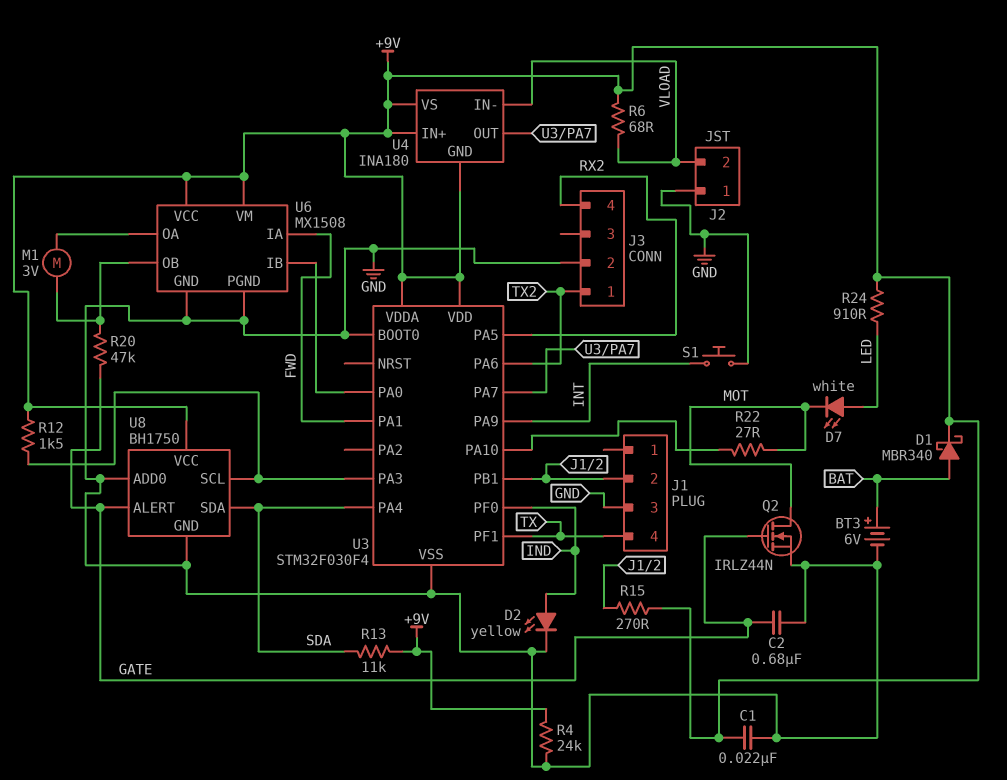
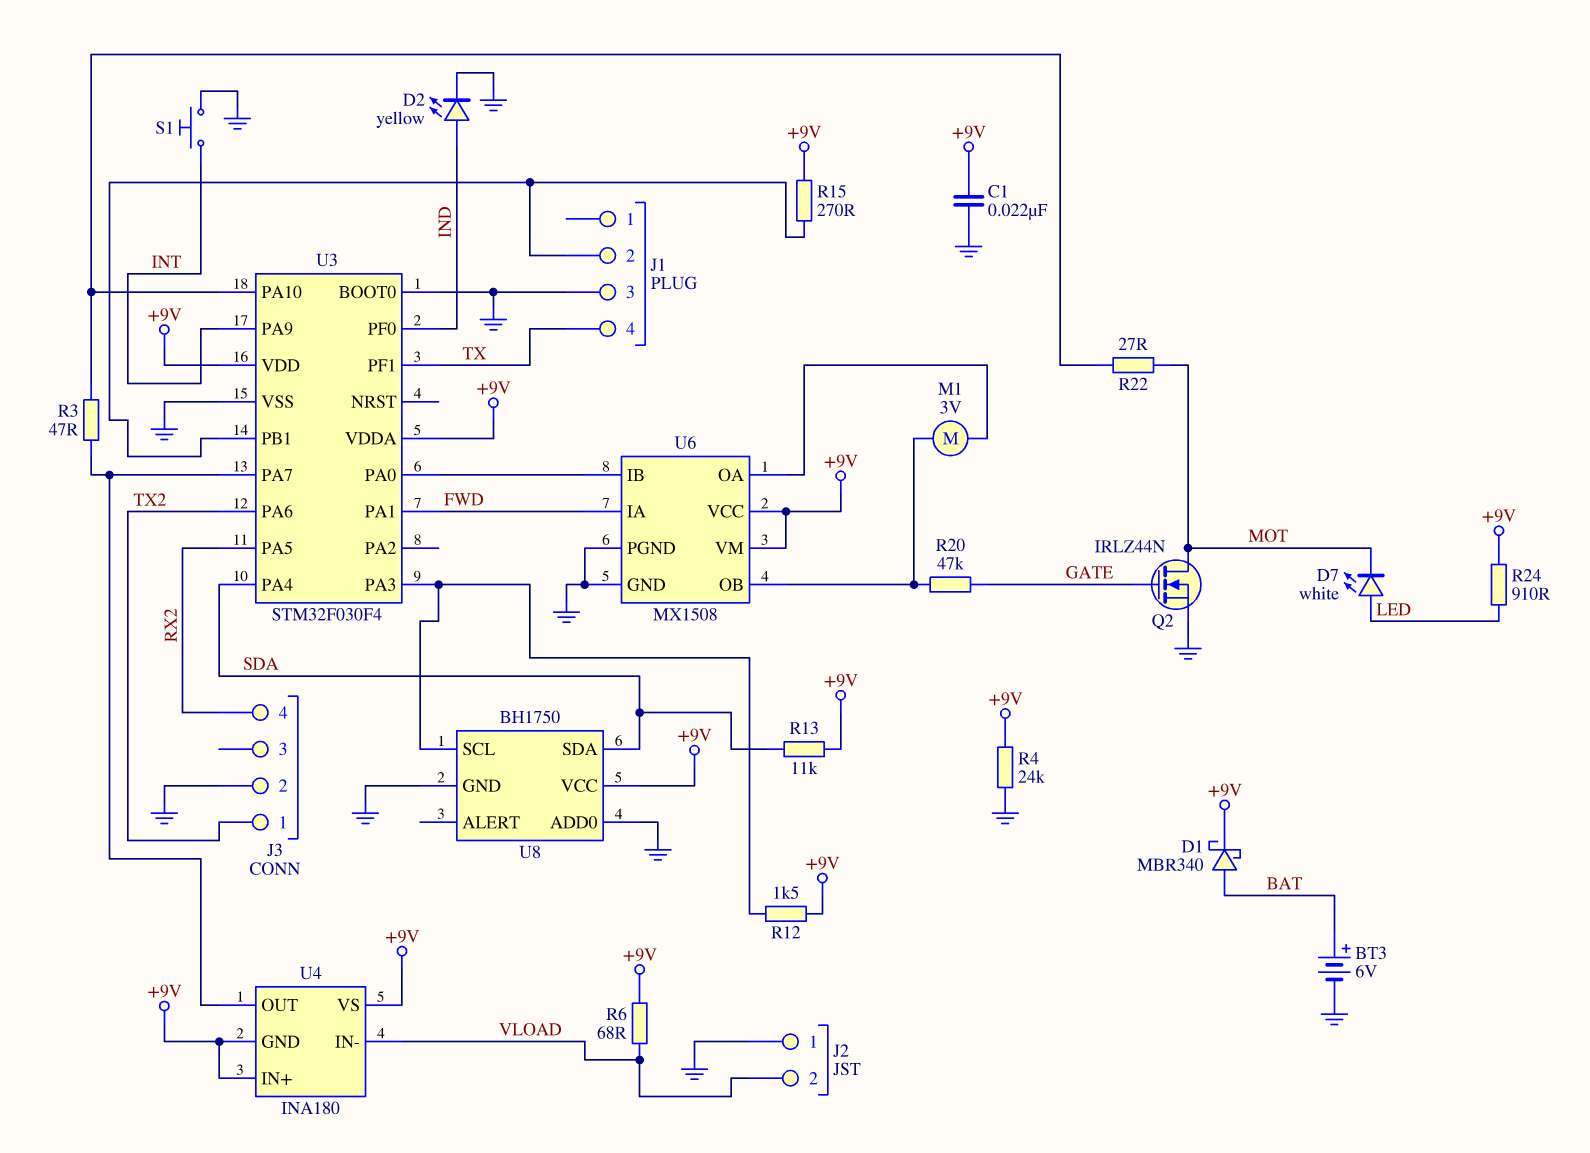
C2: 680nF (GATE, GND) -> none
R3: none -> 47 (U3/PA7, U3/PA10)
U8 pin ALERT: GATE -> none

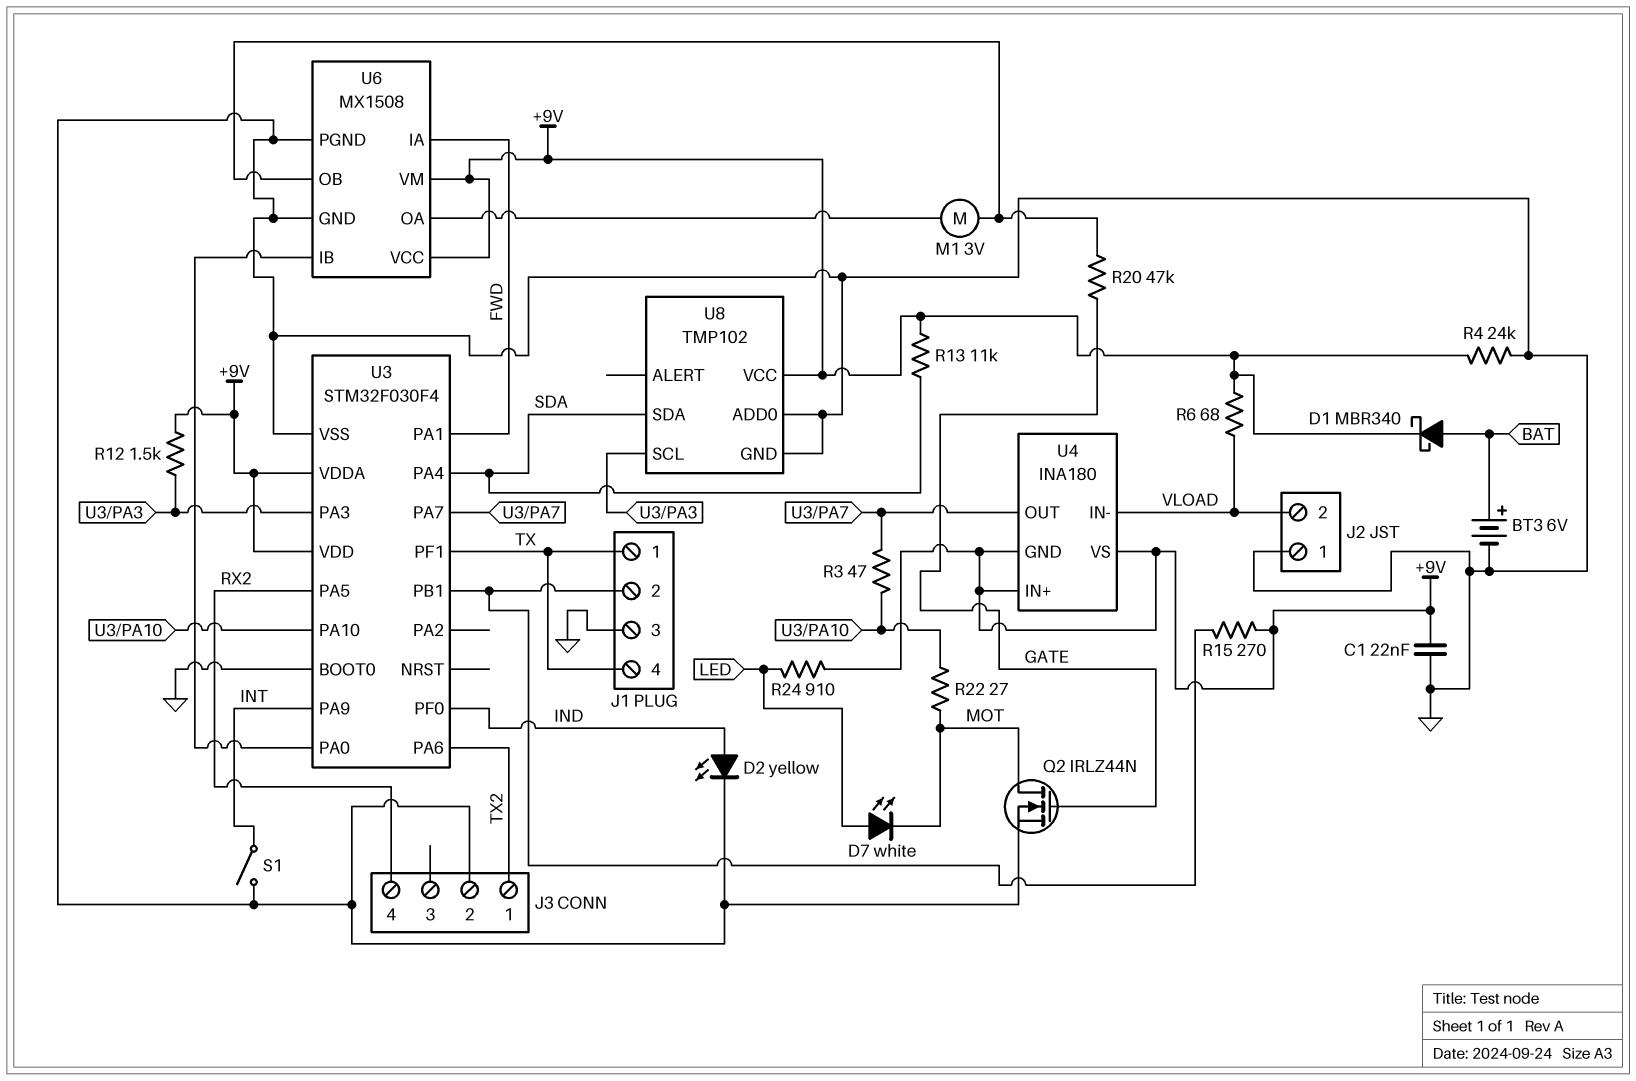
J1 pin 1: none -> TX
S1: button (GND, INT) -> switch (GND, INT)
U8: BH1750 -> TMP102

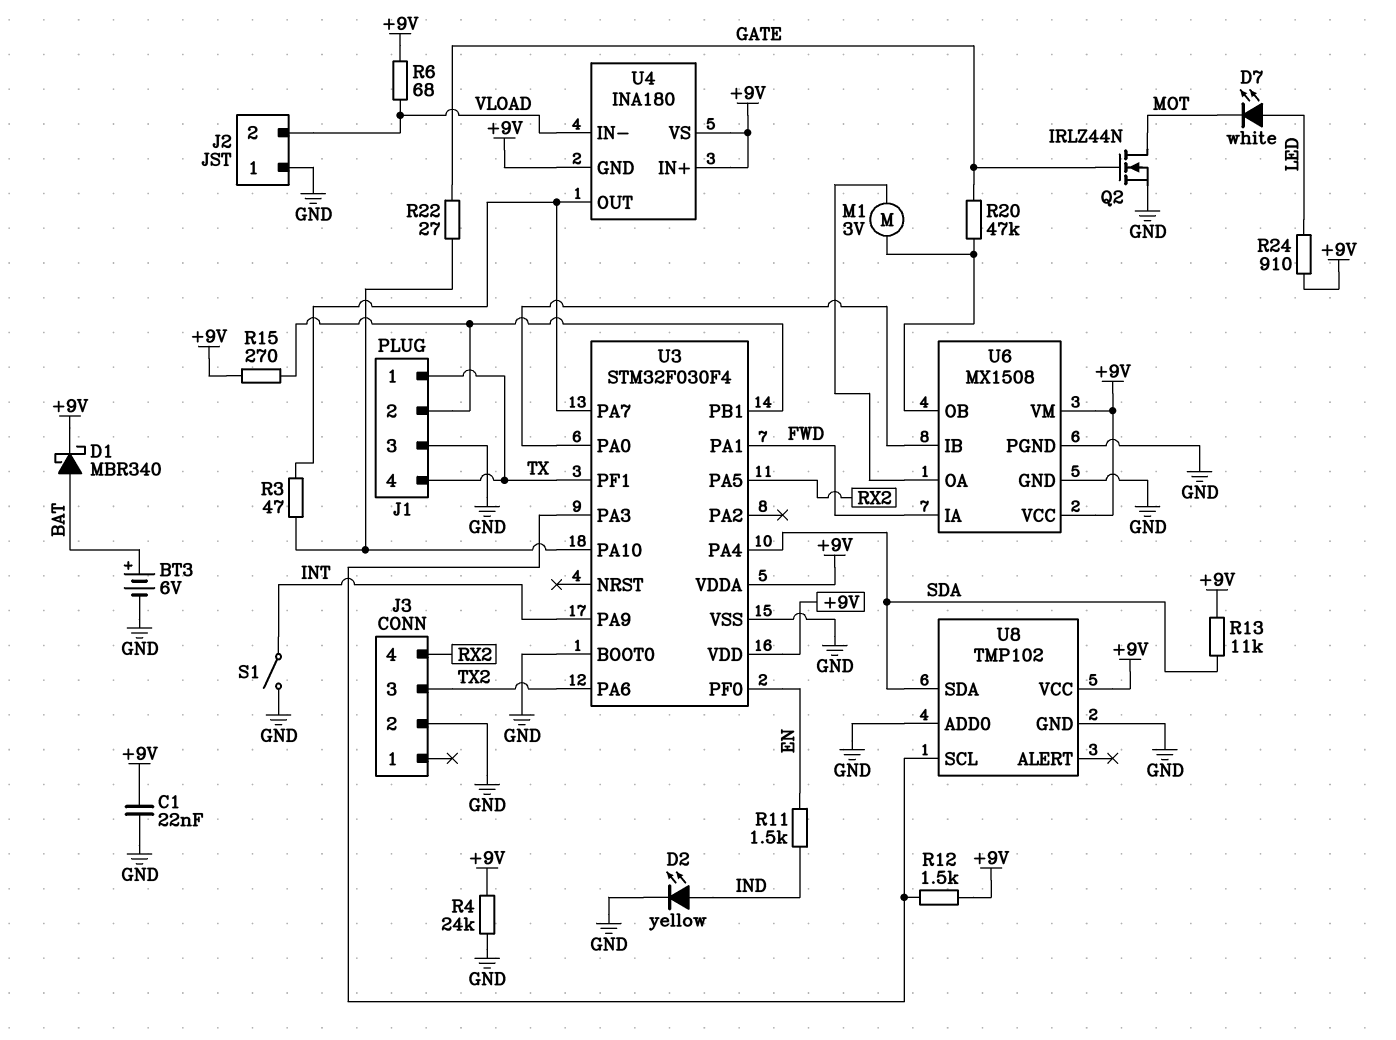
J3 pin 1: TX2 -> none
J3 pin 3: none -> TX2
R11: none -> 1.5k (EN, IND)
R22: 27 (MOT, U3/PA10) -> 27 (GATE, U3/PA10)
U3 pin PF0: IND -> EN

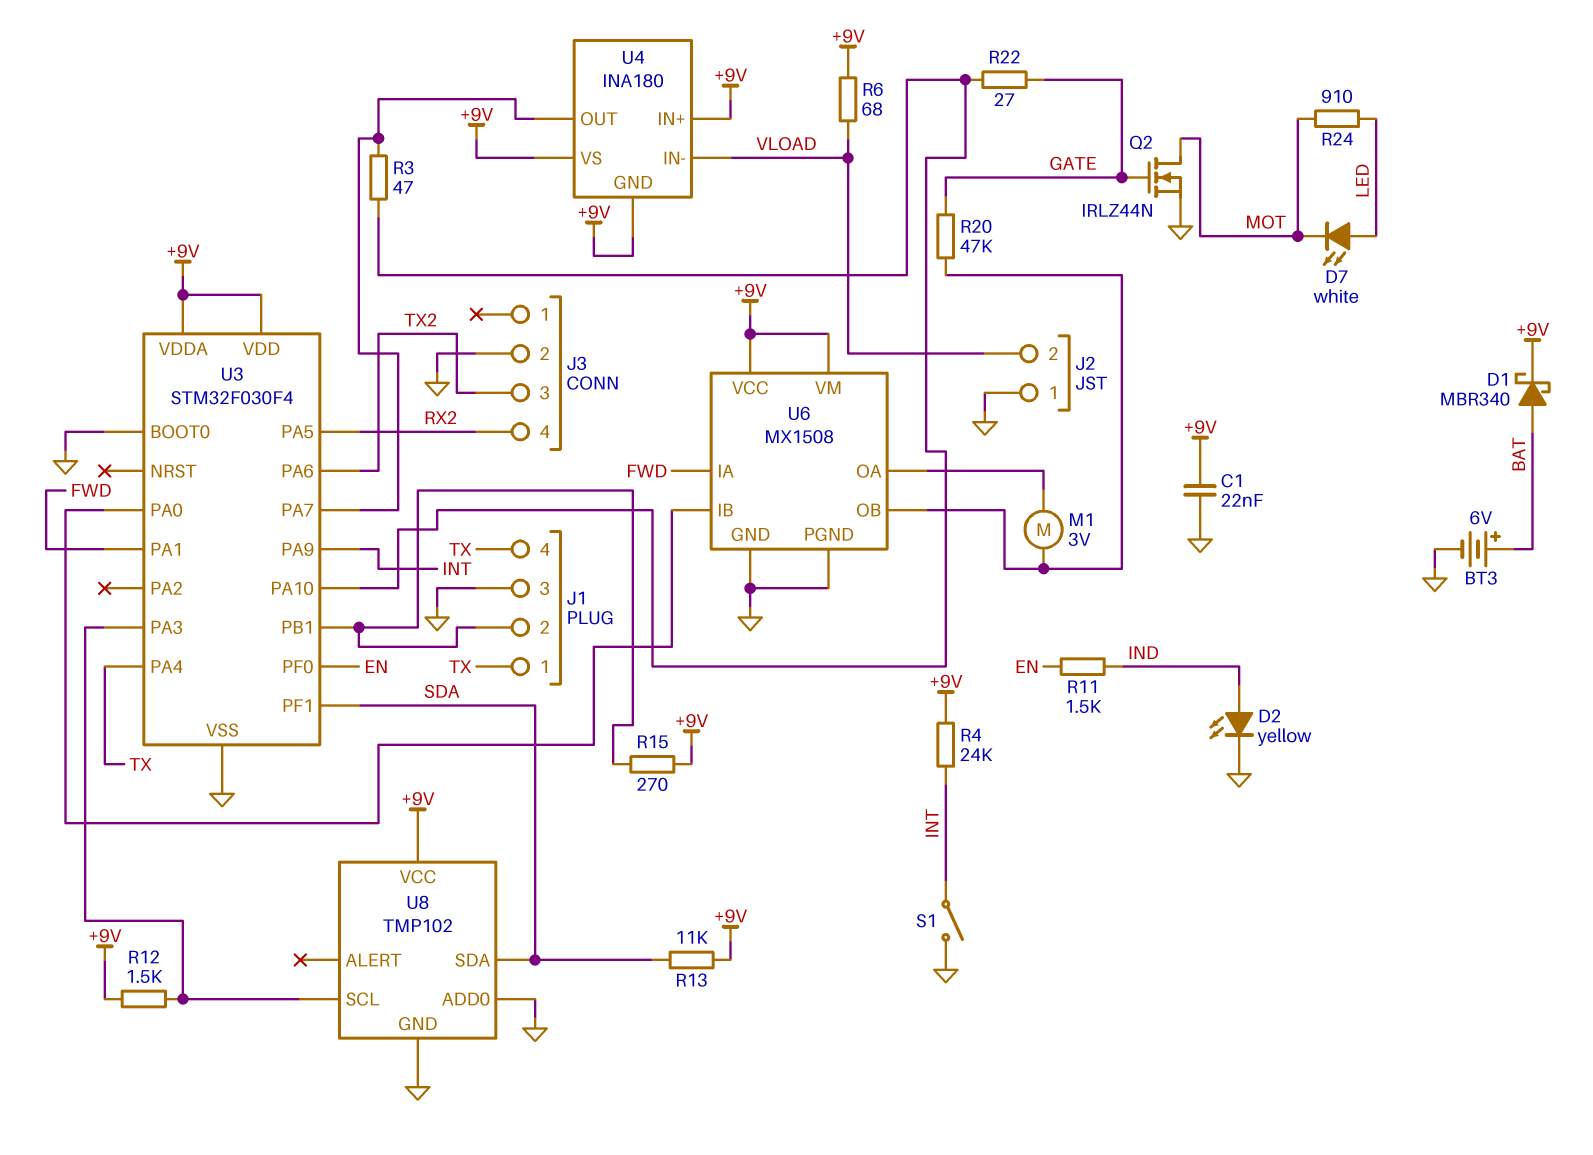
R4: 24k (+9V, GND) -> 24k (+9V, INT)
R24: 910 (+9V, LED) -> 910 (LED, MOT)
U3 pin PA4: SDA -> TX
U3 pin PF1: TX -> SDA

